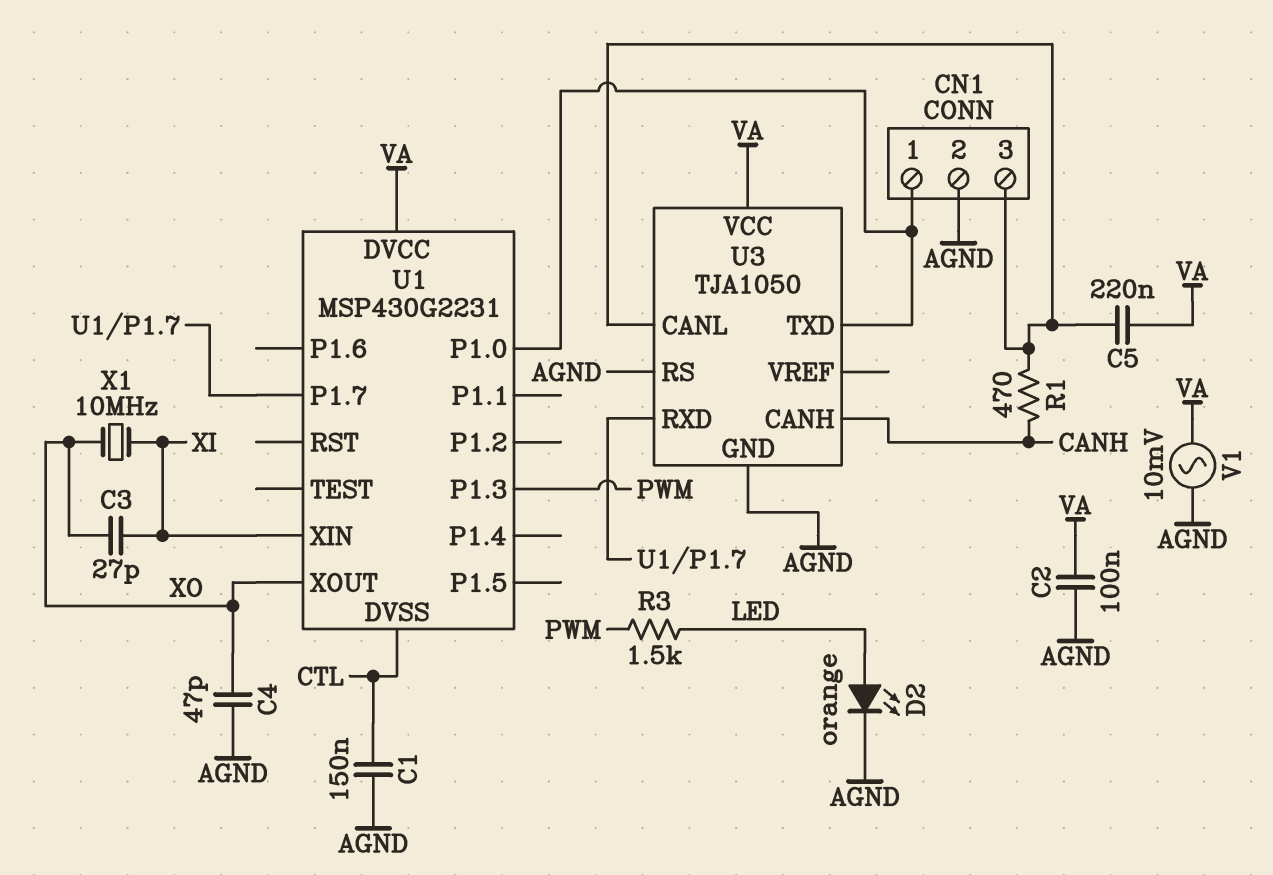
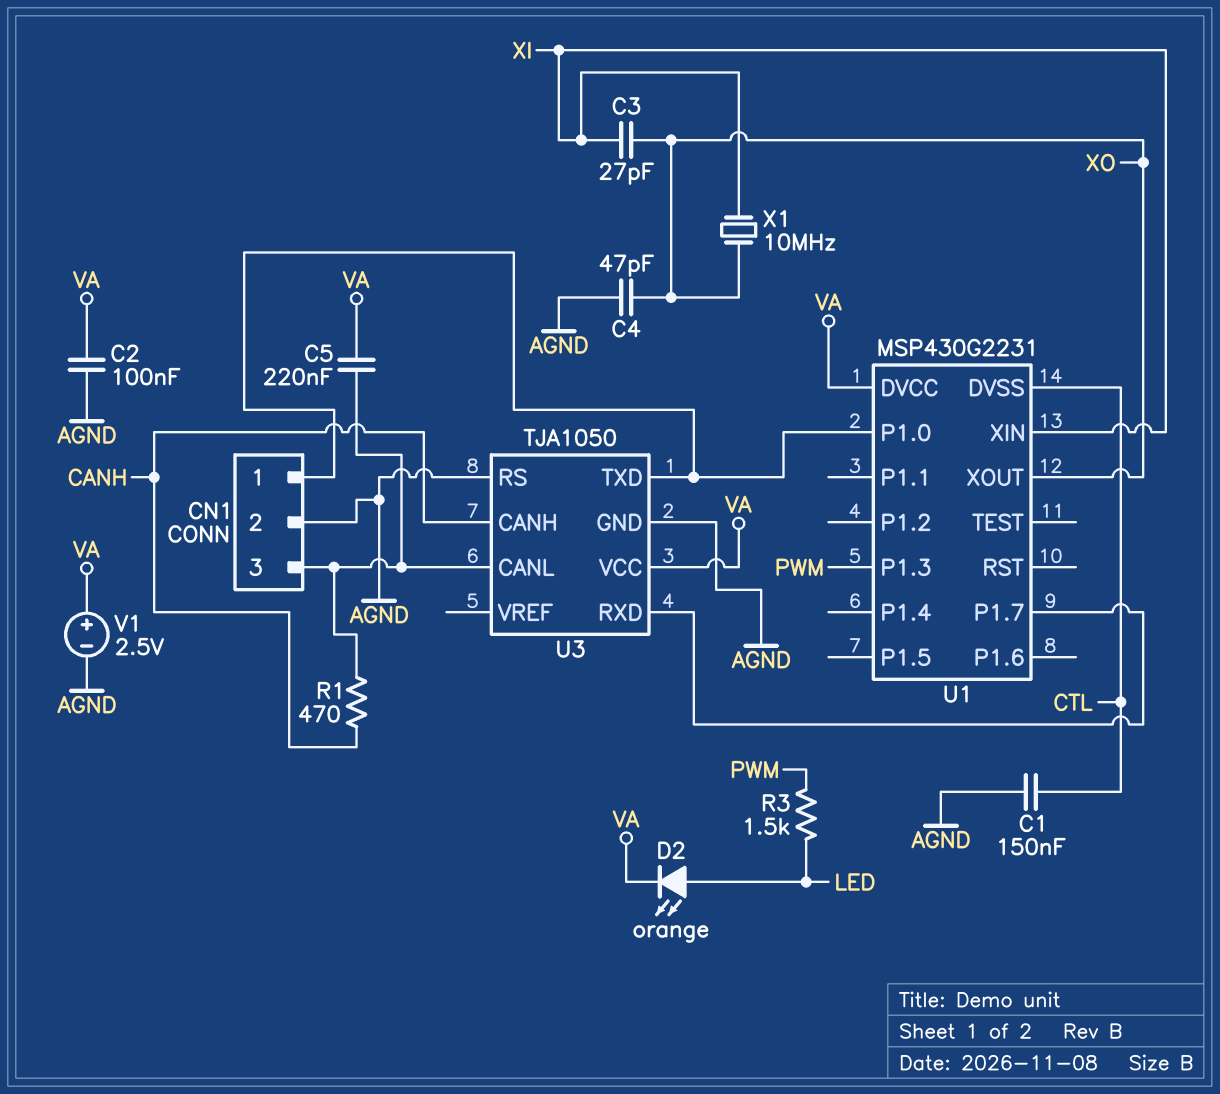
D2: LED orange (A LED, K AGND) -> LED orange (A LED, K VA)
V1: AC 10mV (AGND, VA) -> 2.5V (plus VA, minus AGND)

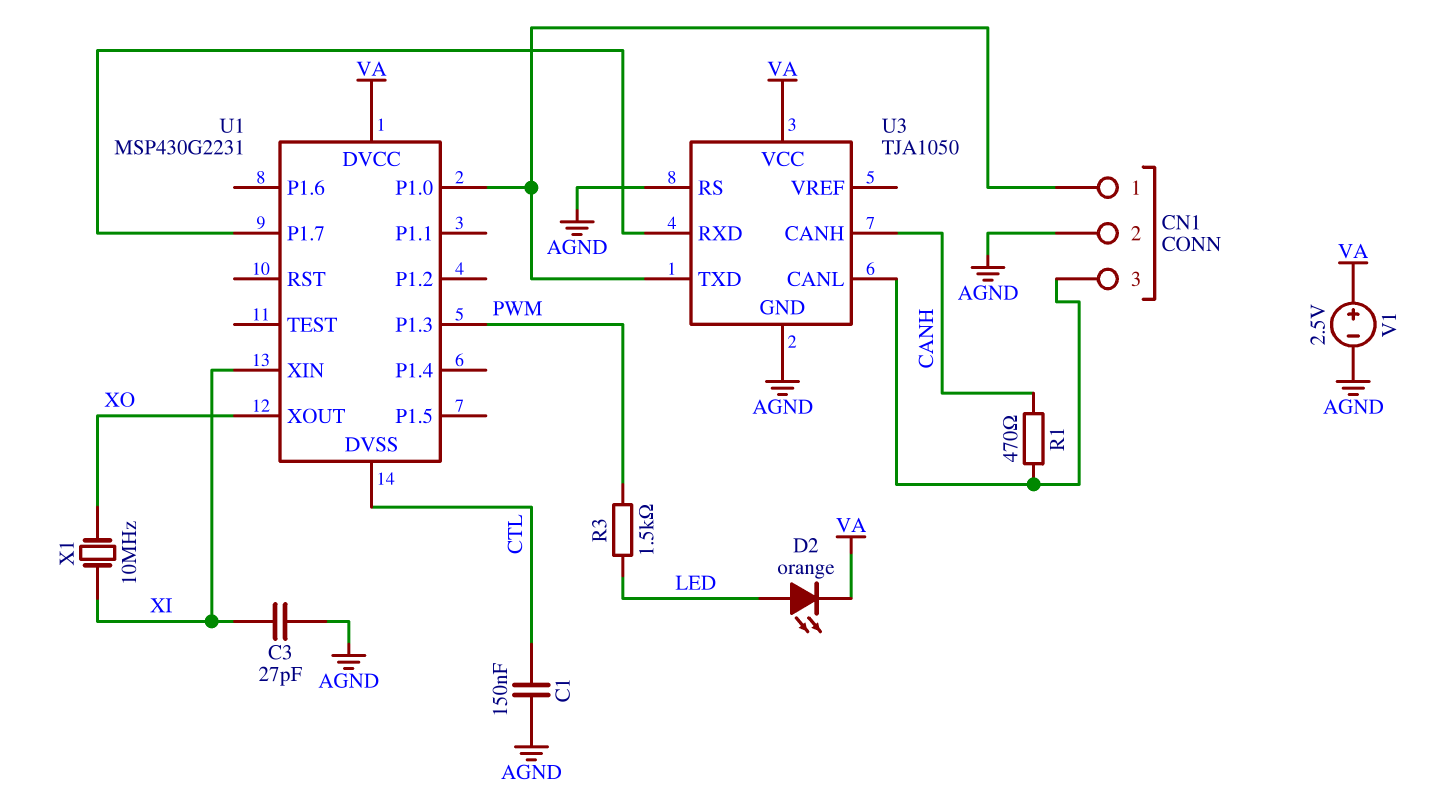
C2: 100nF (AGND, VA) -> none
C3: 27pF (XI, XO) -> 27pF (AGND, XI)
C4: 47pF (AGND, XO) -> none
C5: 220nF (CN1/3, VA) -> none

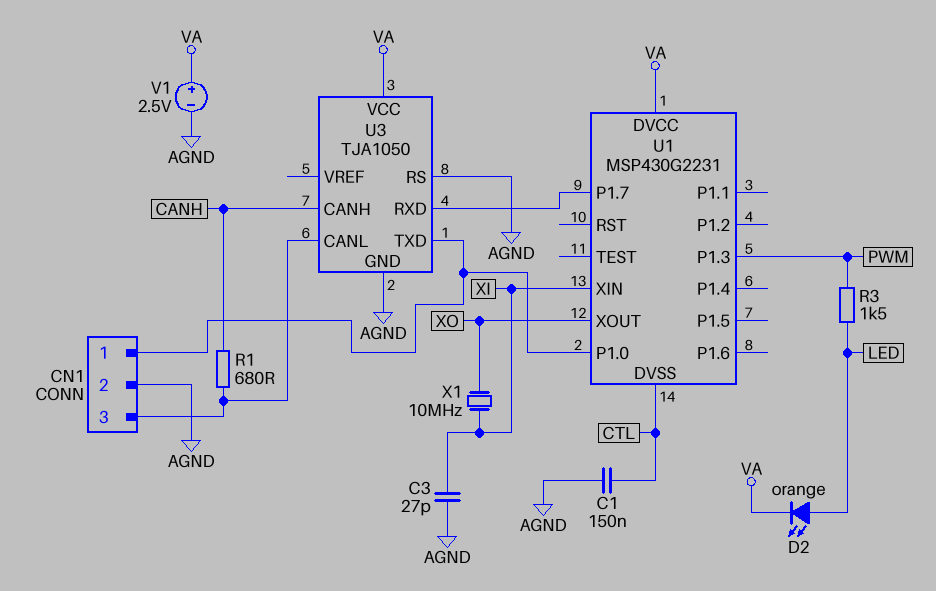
R1: 470 (CANH, CN1/3) -> 680 (CANH, CN1/3)

